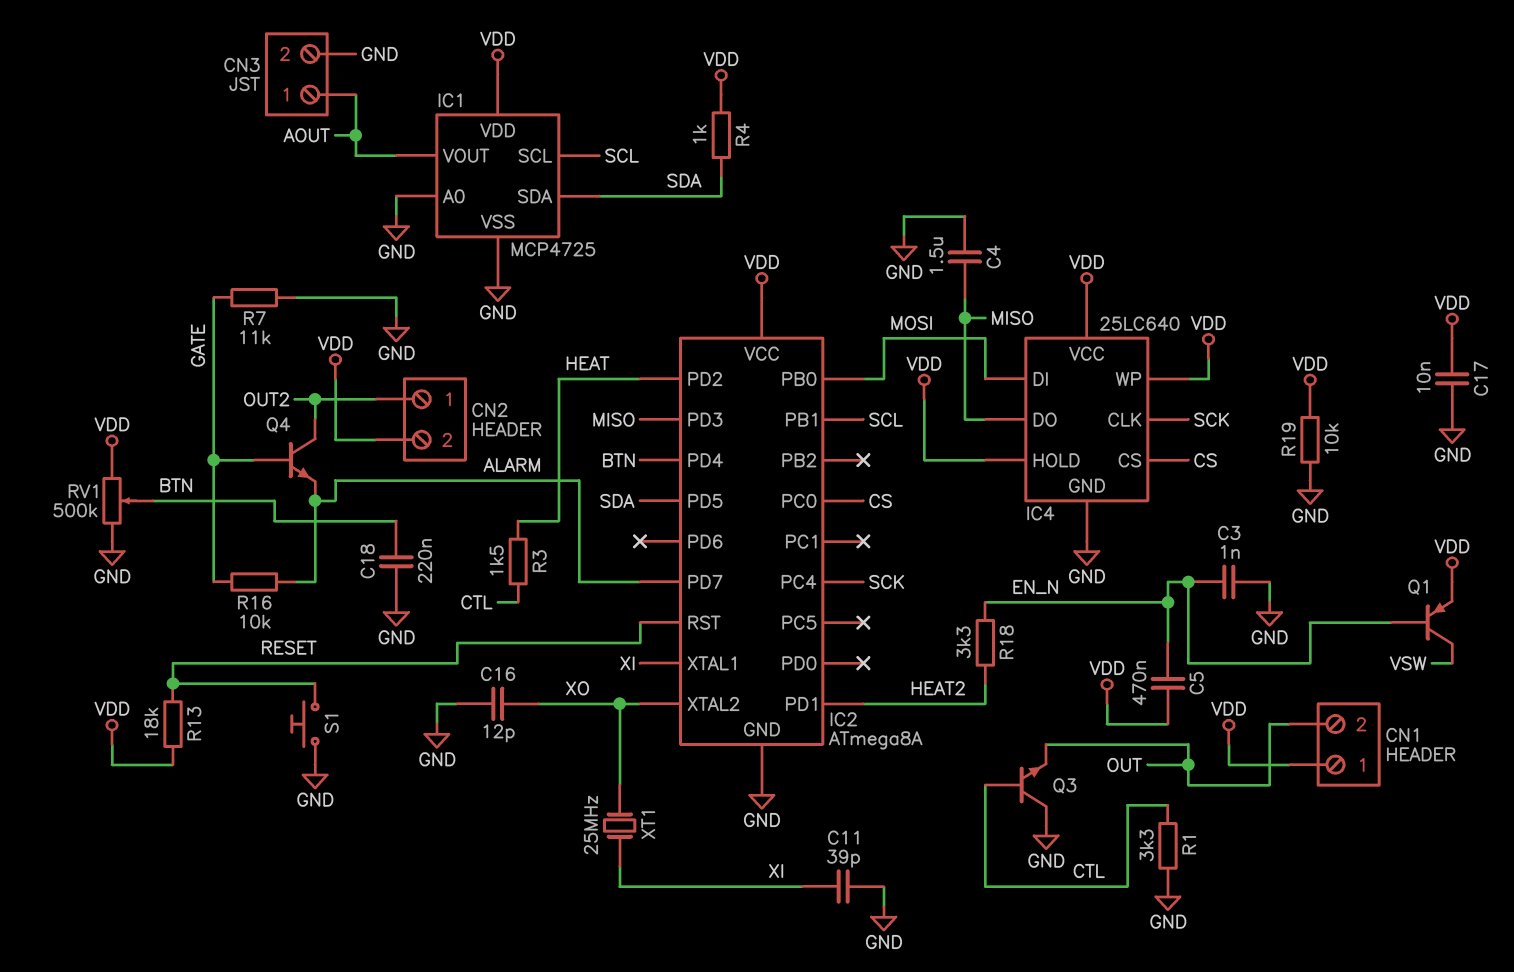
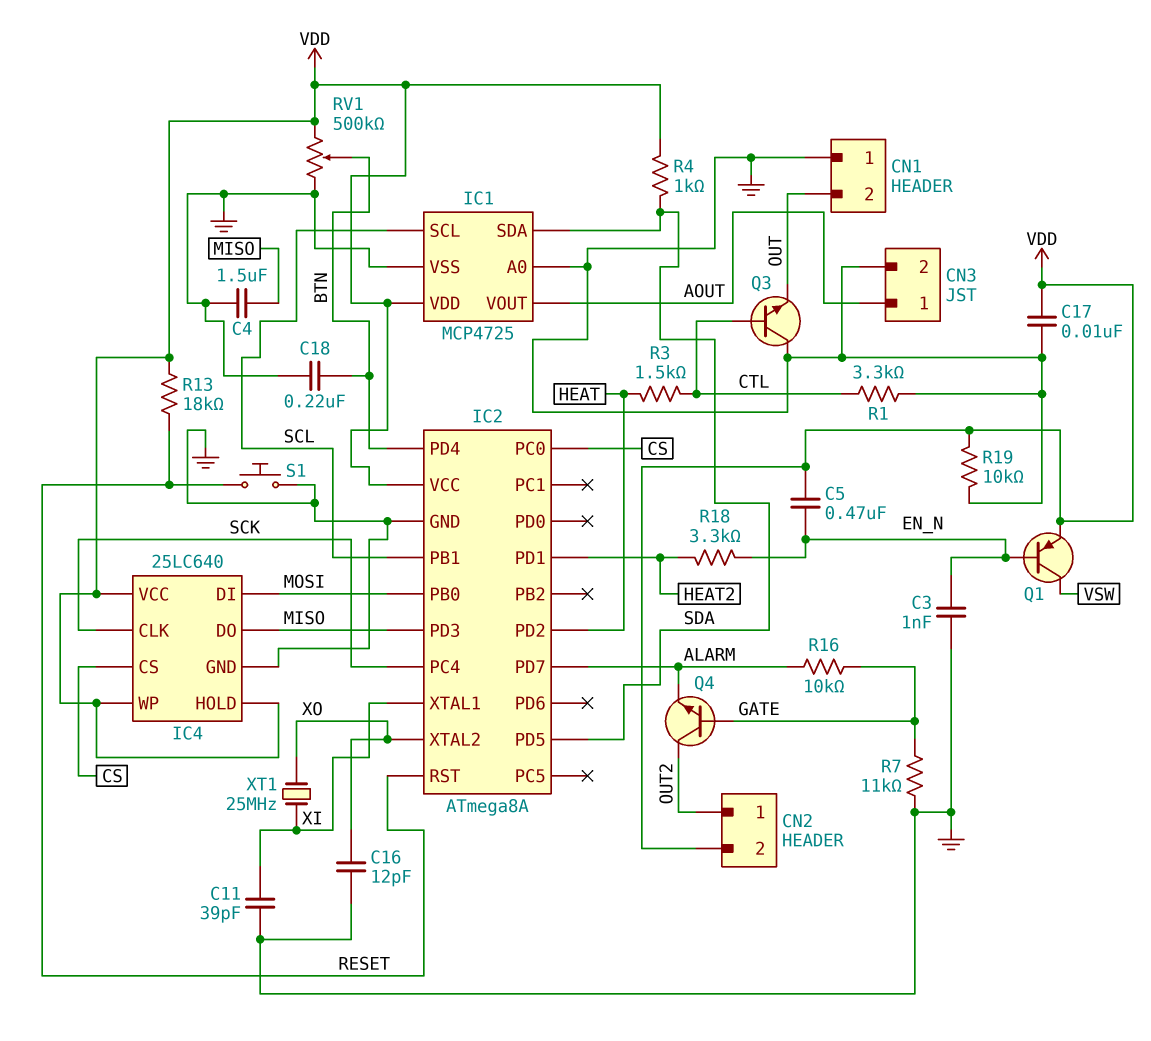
CN1 pin 1: VDD -> GND

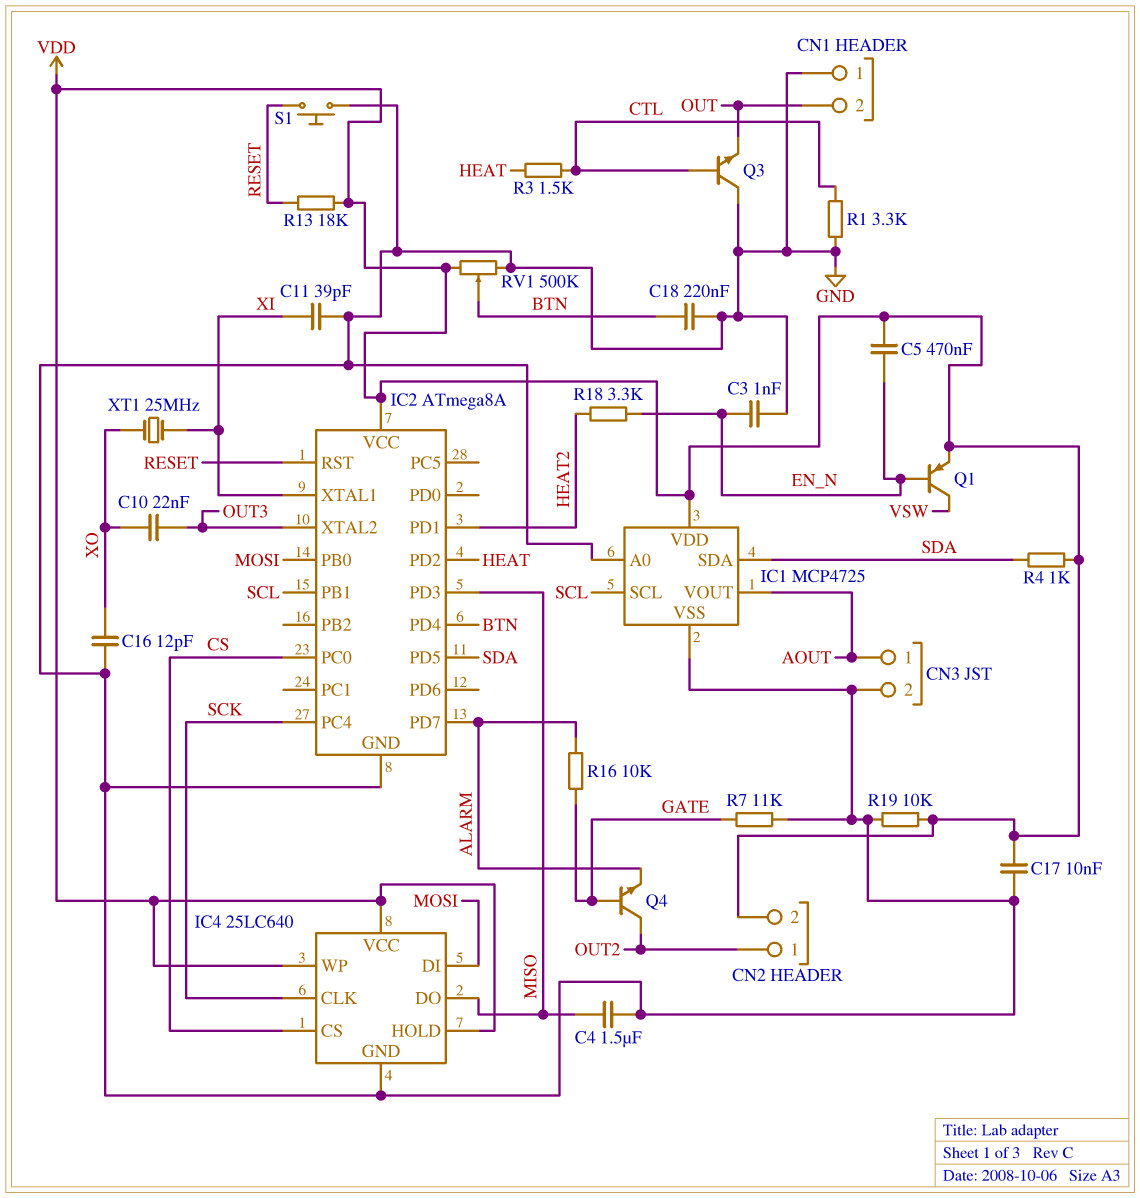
C10: none -> 22nF (OUT3, XO)
IC2 pin XTAL2: XO -> OUT3

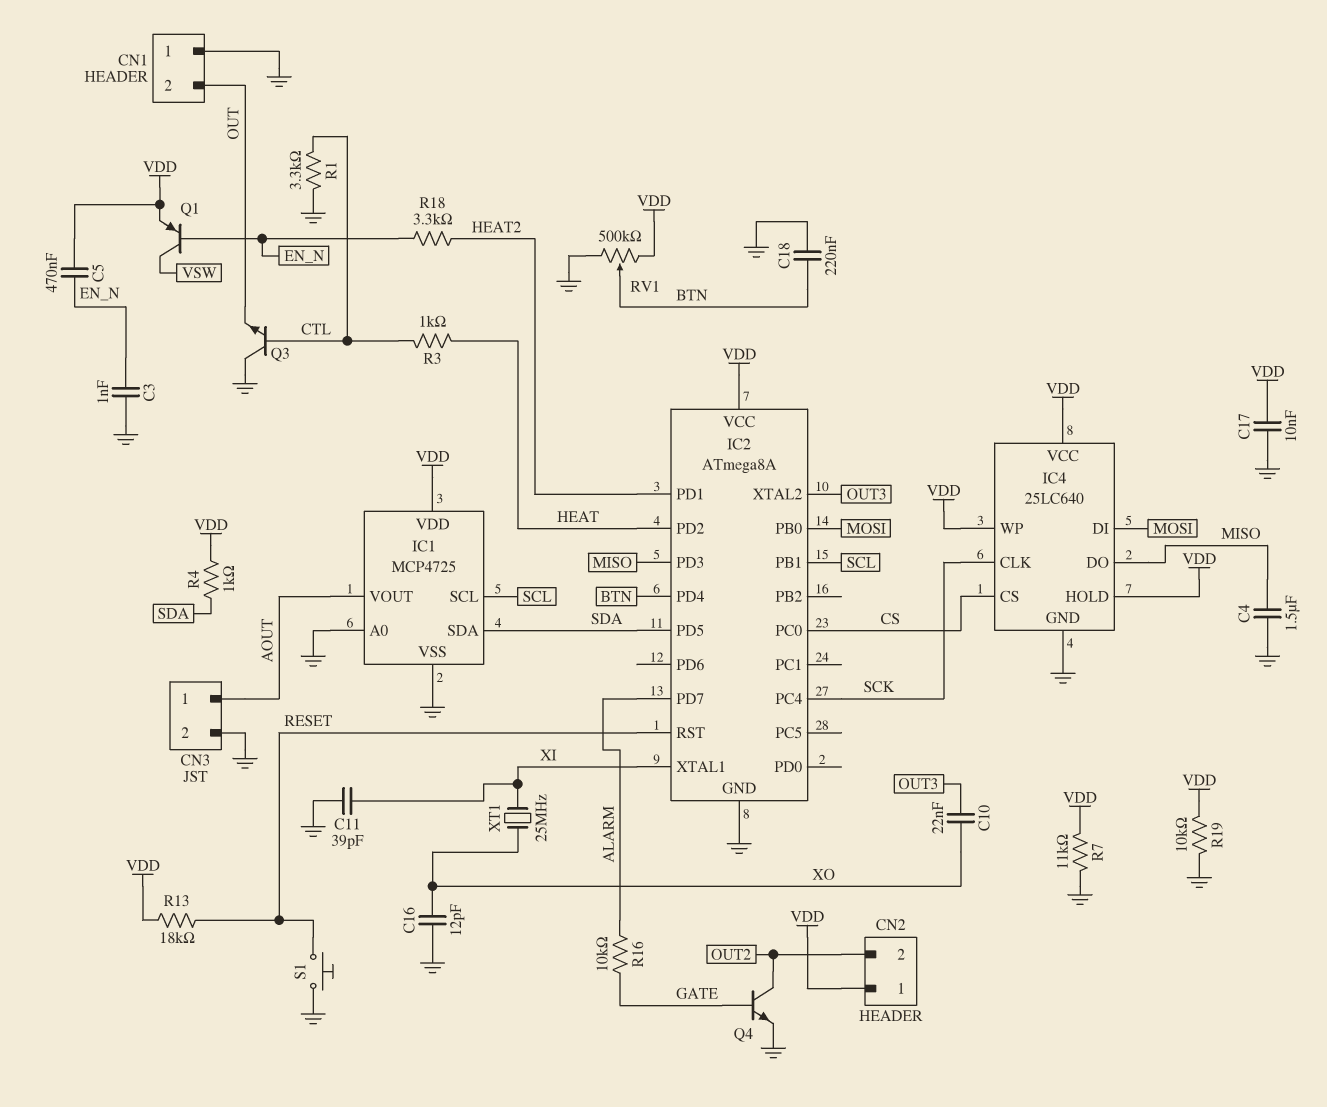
CN2 pin 1: OUT2 -> VDD
CN2 pin 2: VDD -> OUT2
Q4: NPN (B GATE, C OUT2, E ALARM) -> NPN (B GATE, C OUT2, E GND)
R3: 1.5k (CTL, HEAT) -> 1k (CTL, HEAT)
R7: 11k (GATE, GND) -> 11k (GND, VDD)

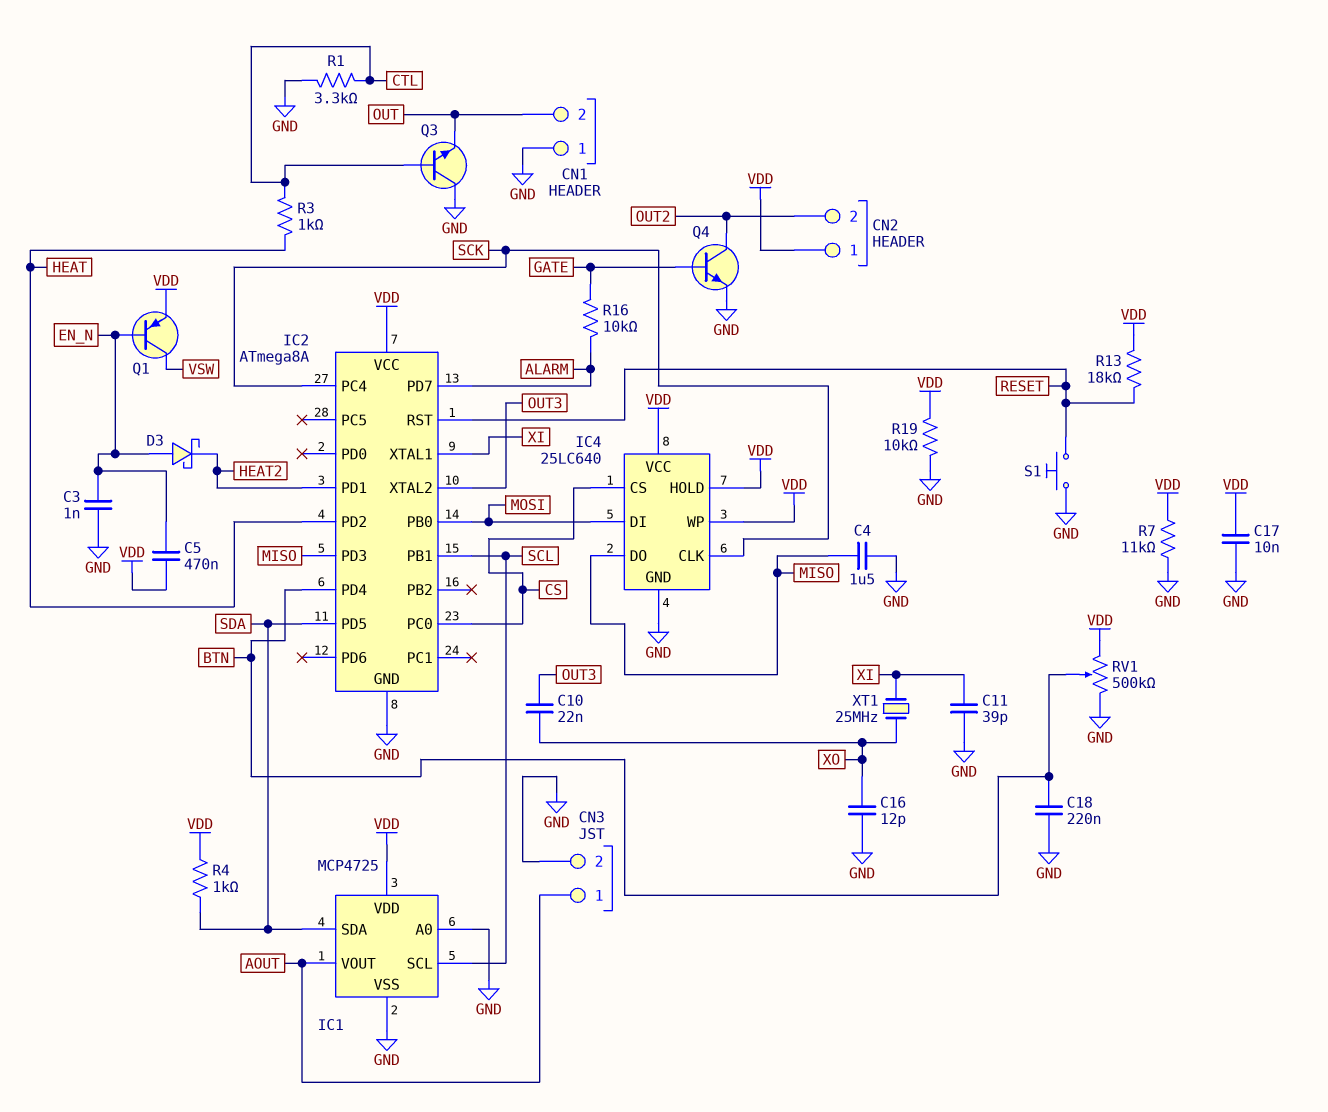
D3: none -> schottky (A EN_N, K HEAT2)
R18: 3.3k (EN_N, HEAT2) -> none

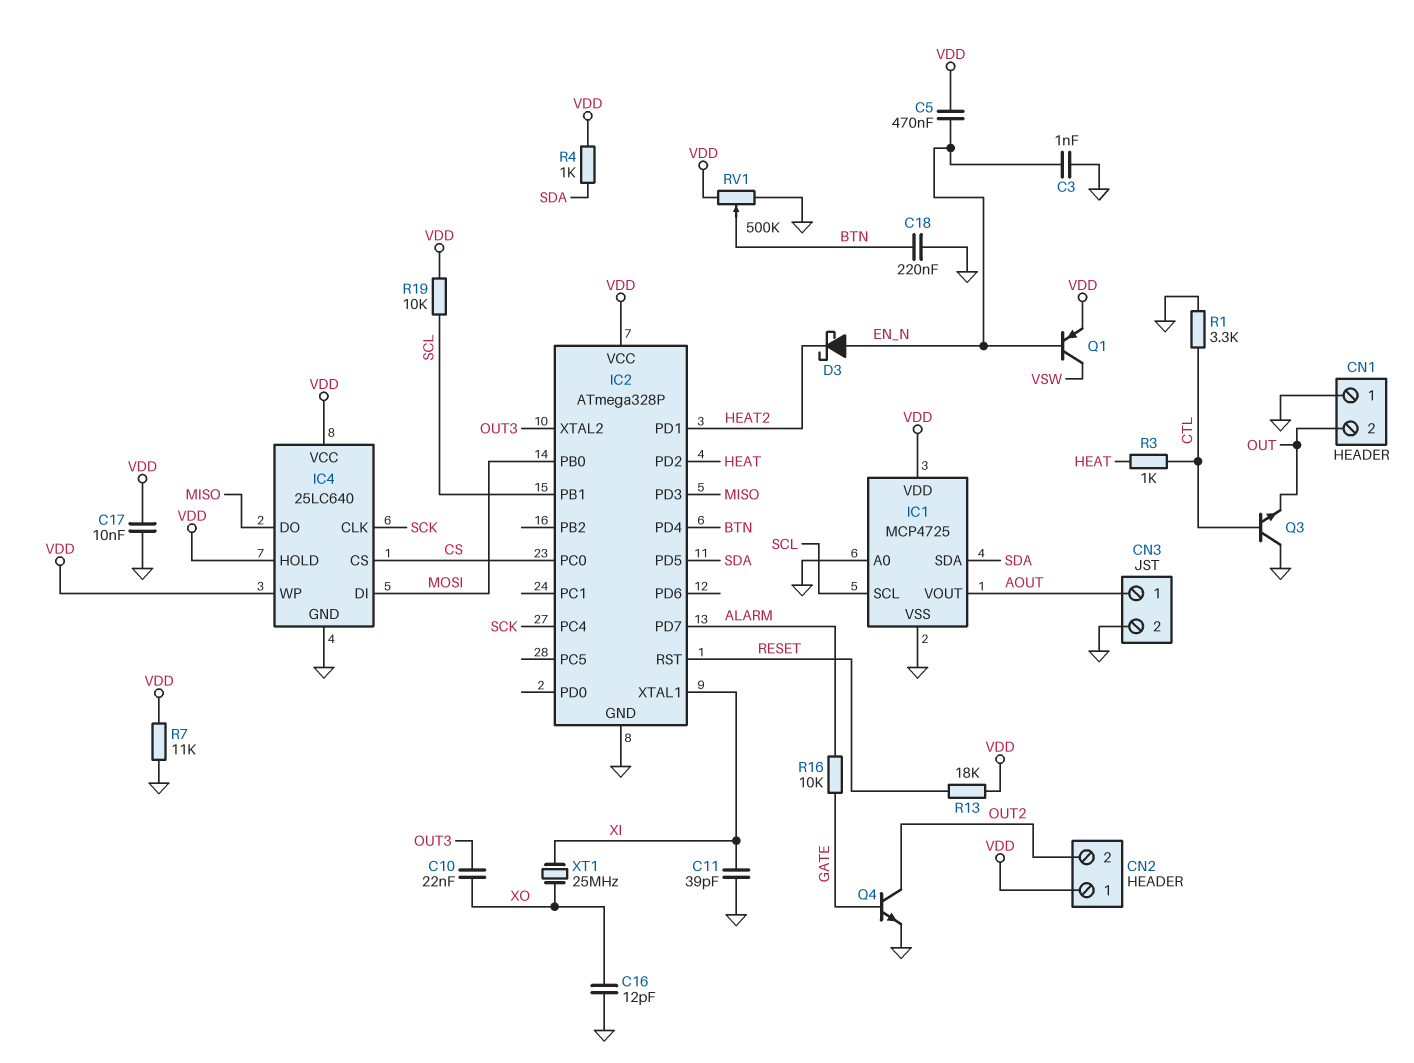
C4: 1.5uF (GND, MISO) -> none
IC2: ATmega8A -> ATmega328P
R19: 10k (GND, VDD) -> 10k (SCL, VDD)
S1: button (GND, RESET) -> none

